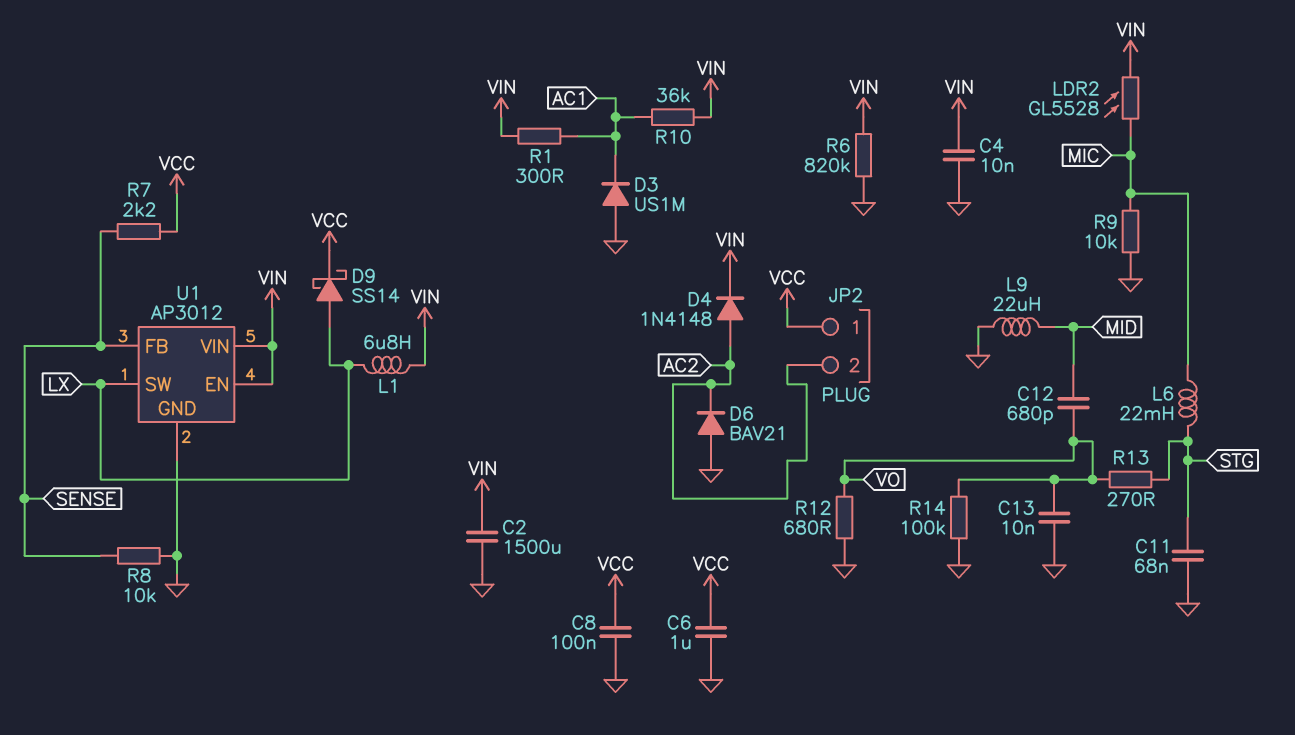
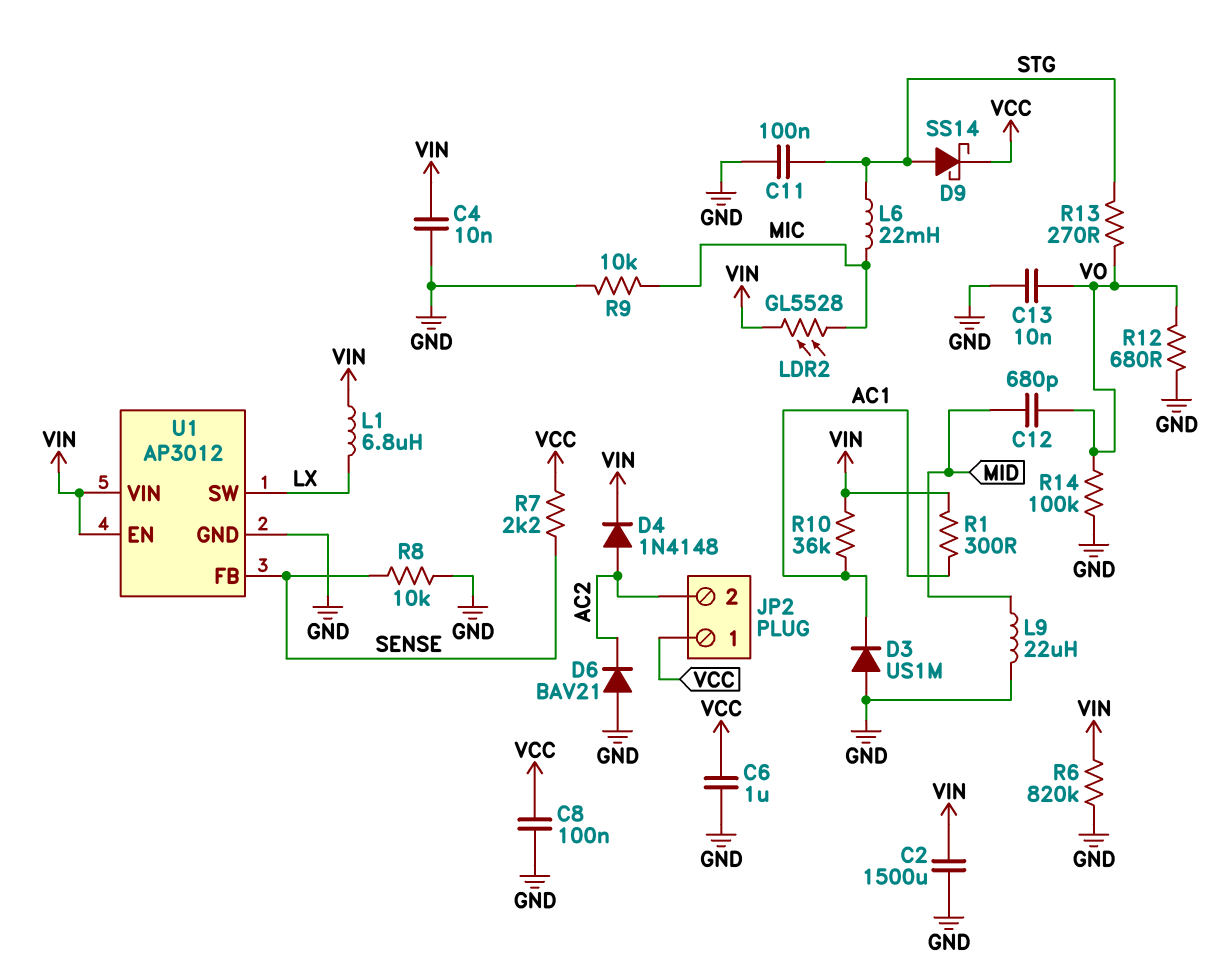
C11: 68nF (GND, STG) -> 100nF (GND, STG)
D9: schottky SS14 (A LX, K VCC) -> schottky SS14 (A STG, K VCC)

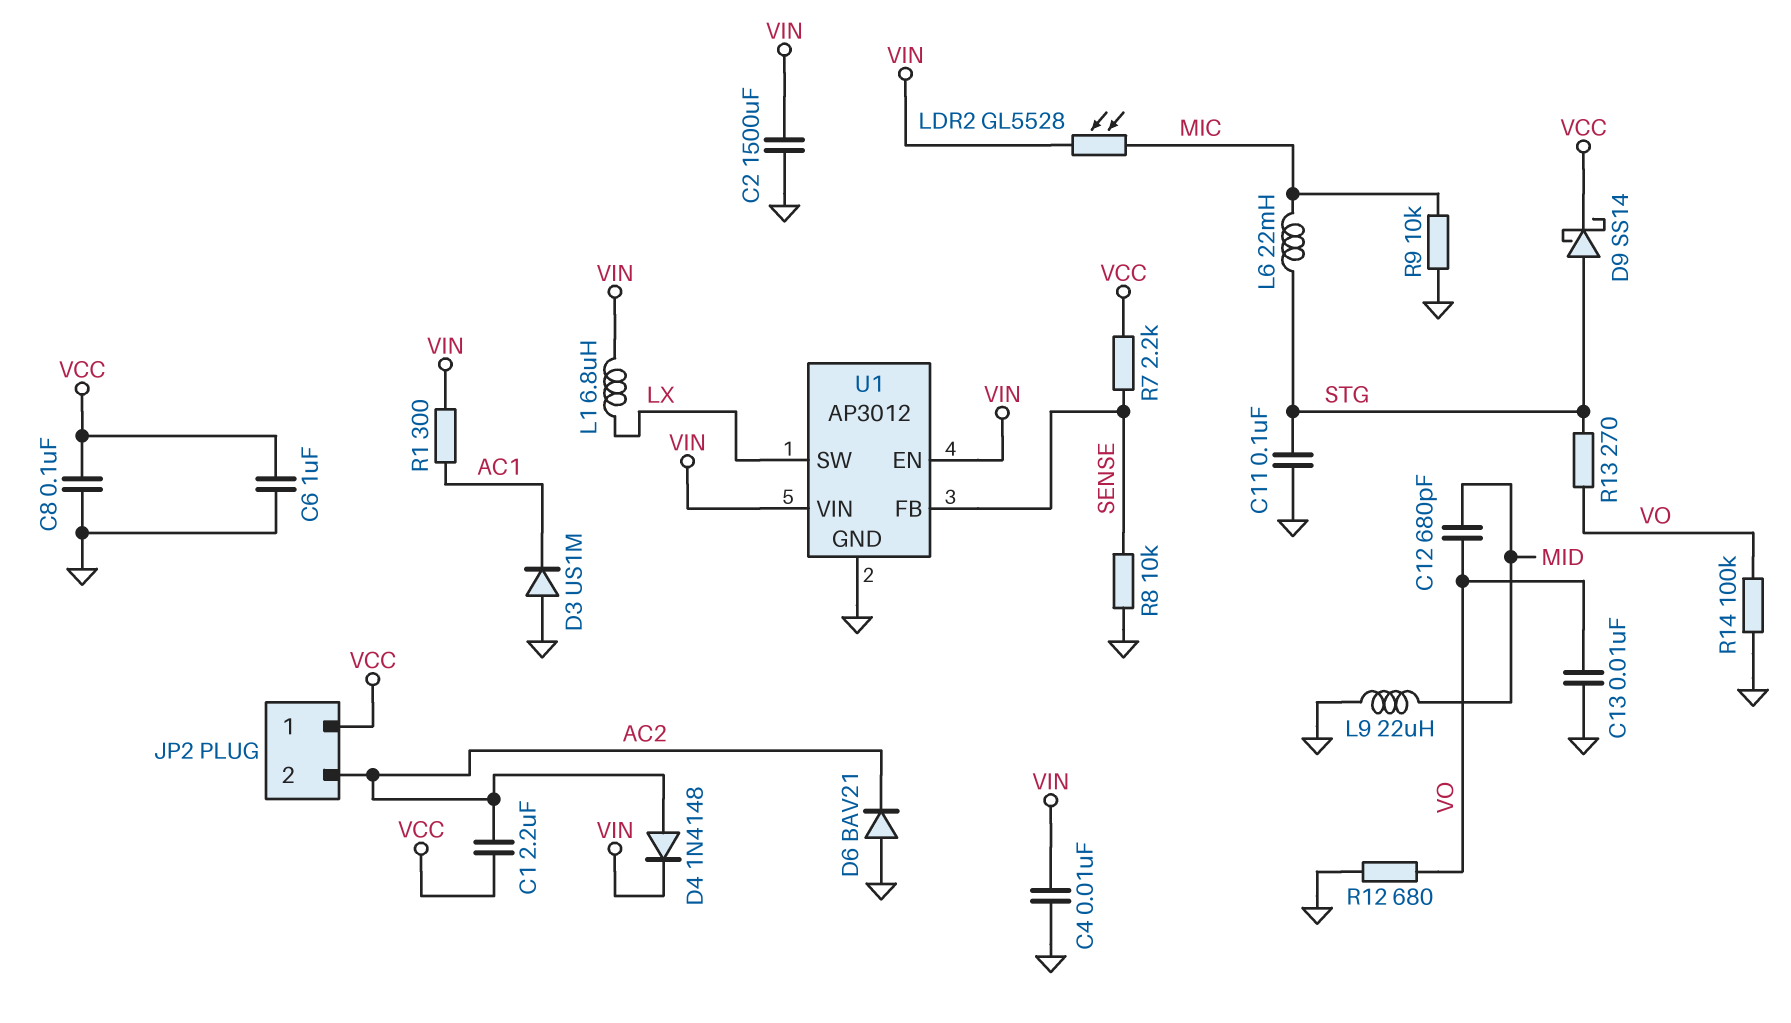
C1: none -> 2.2uF (AC2, VCC)
R6: 820k (GND, VIN) -> none
R10: 36k (AC1, VIN) -> none

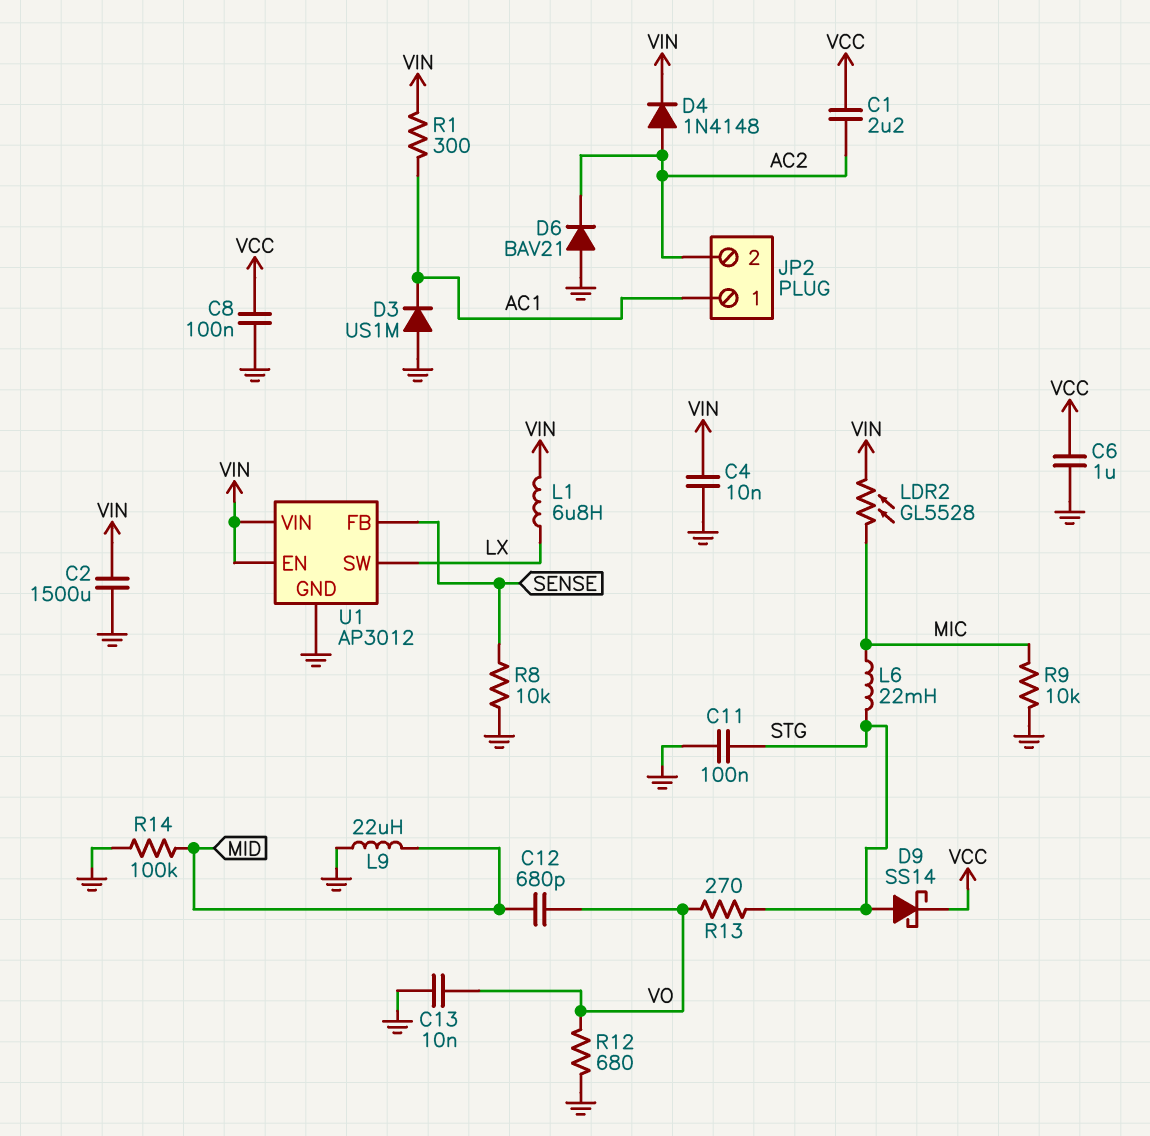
JP2 pin 1: VCC -> AC1
R7: 2.2k (SENSE, VCC) -> none
R14: 100k (GND, VO) -> 100k (GND, MID)

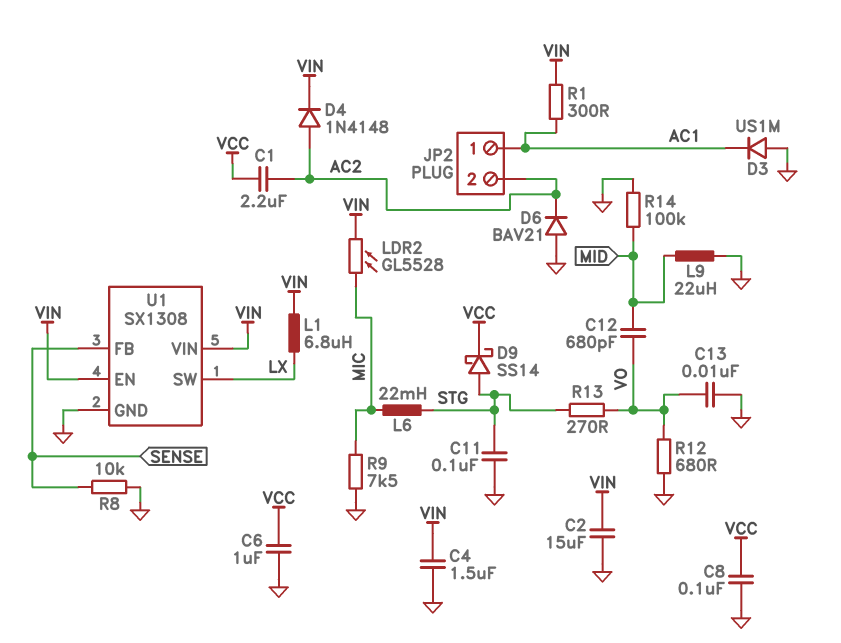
C2: 1500uF (GND, VIN) -> 15uF (GND, VIN)
C4: 10nF (GND, VIN) -> 1.5uF (GND, VIN)
R9: 10k (GND, MIC) -> 7.5k (GND, MIC)
U1: AP3012 -> SX1308

